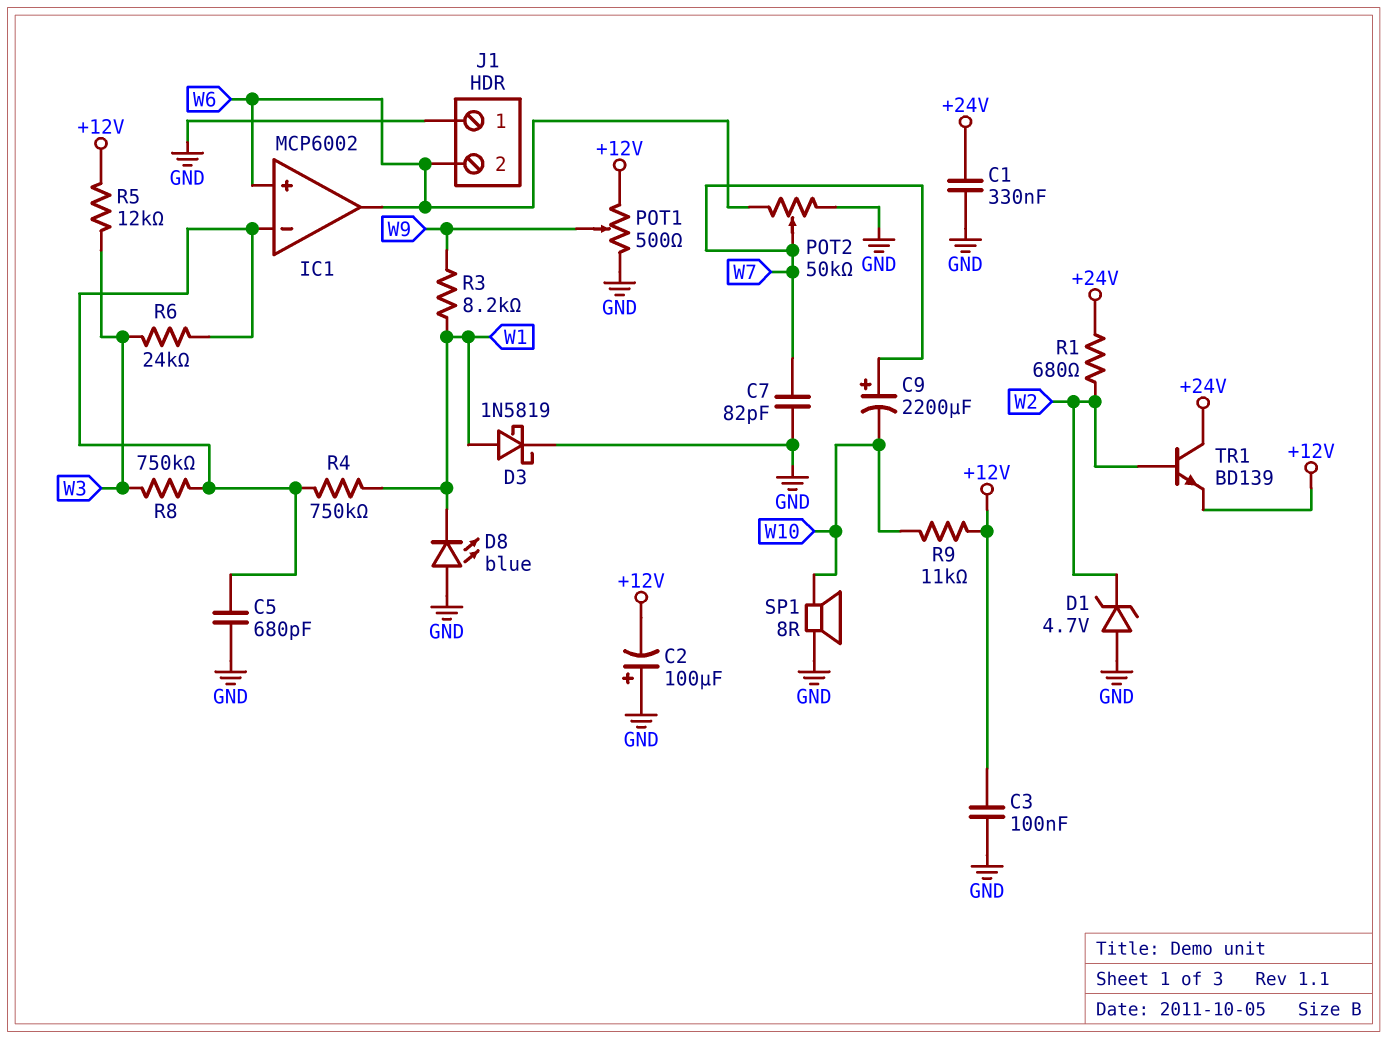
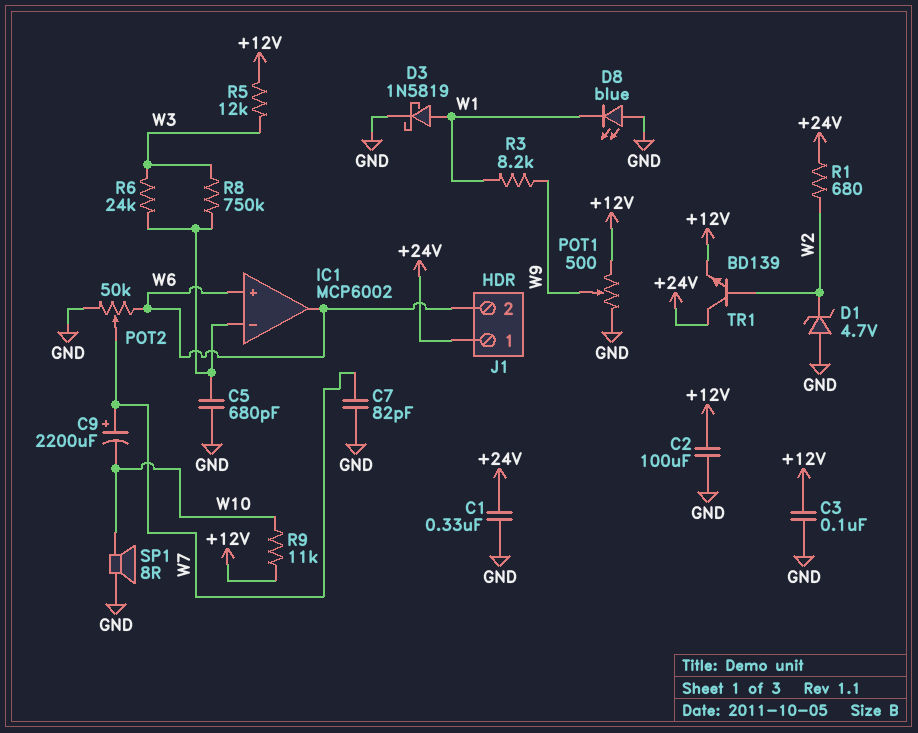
C2: 100uF (plus GND, minus +12V) -> 100uF (+12V, GND)
J1 pin 1: GND -> +24V
R4: 750k (IC1/in-, W1) -> none

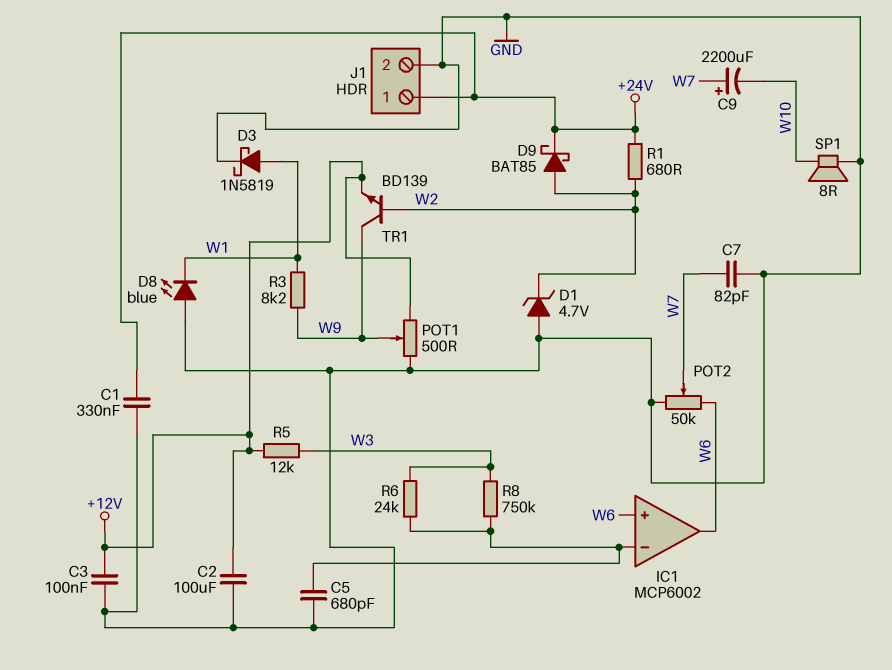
D9: none -> schottky BAT85 (A W2, K +24V)
J1 pin 2: W6 -> GND
R9: 11k (+12V, W10) -> none
TR1: NPN BD139 (B W2, C +24V, E +12V) -> NPN BD139 (B W2, C W9, E +12V)

